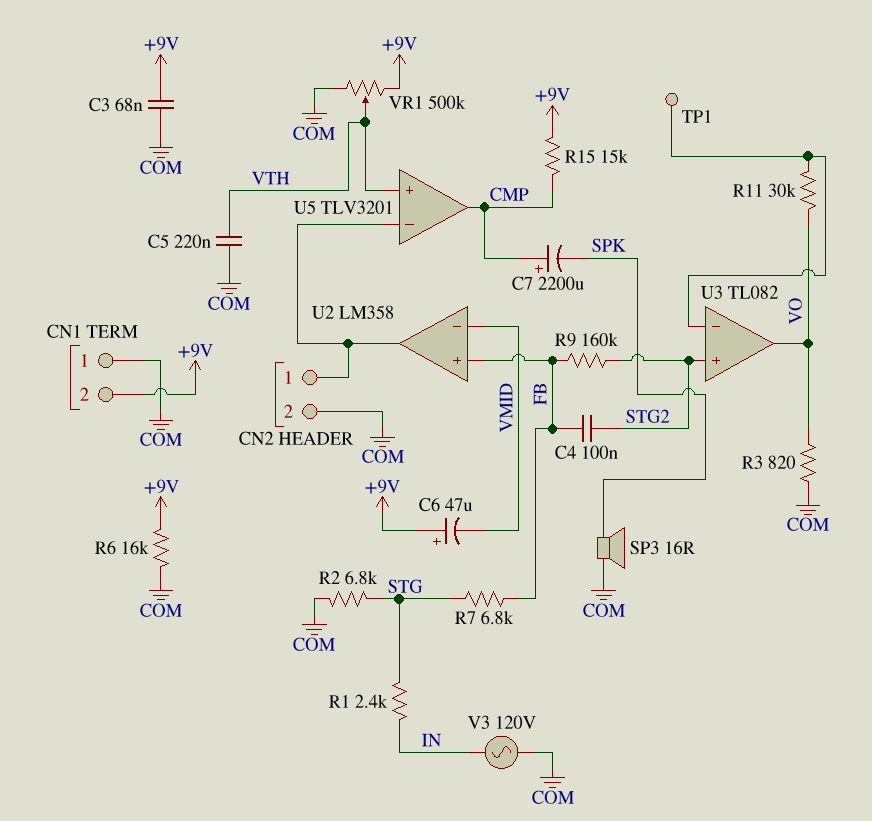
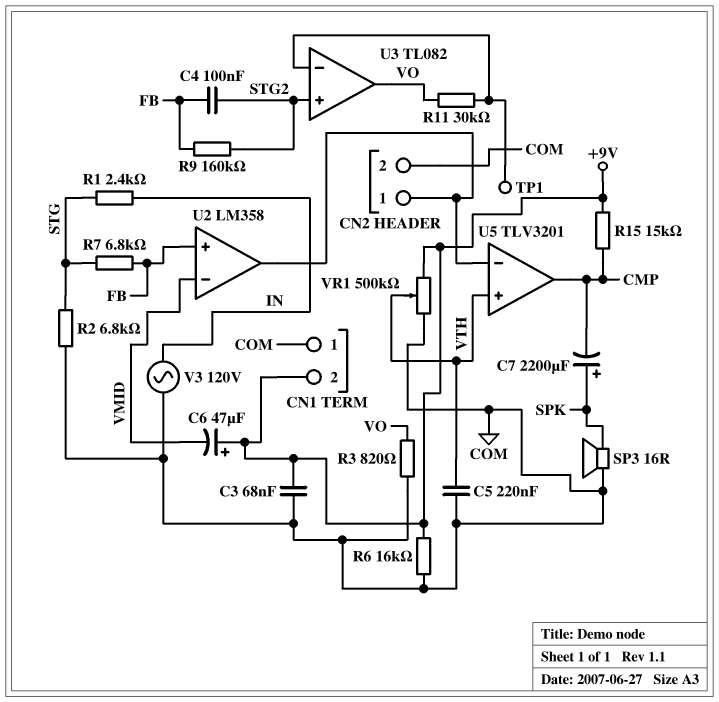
C7: 2200uF (plus CMP, minus SPK) -> 2200uF (plus SPK, minus CMP)

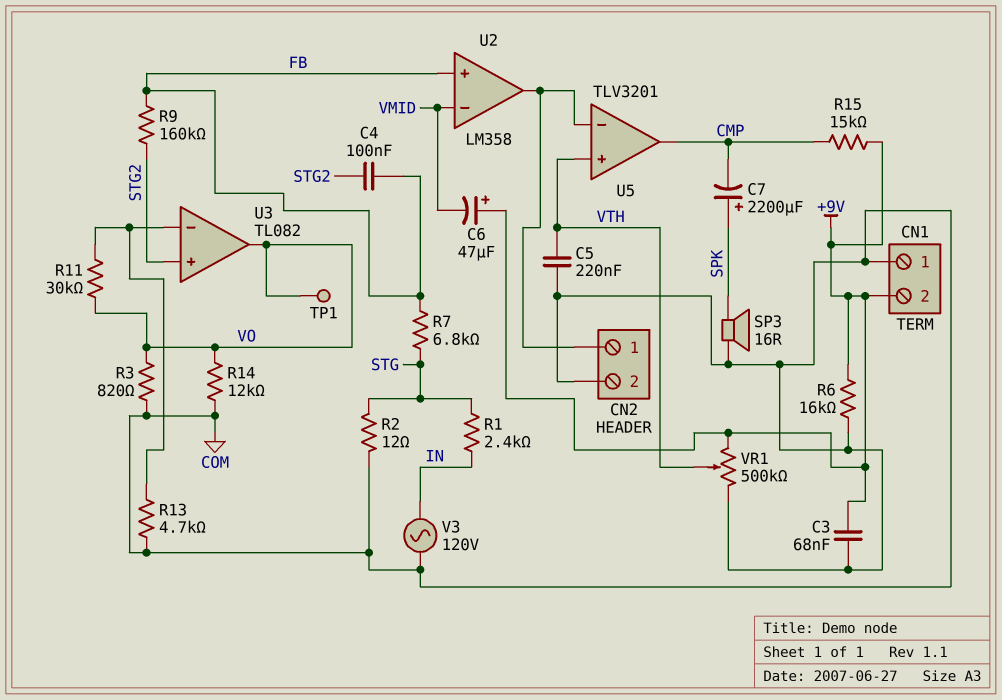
R2: 6.8k (COM, STG) -> 12 (COM, STG)
R13: none -> 4.7k (COM, U3/in-)
R14: none -> 12k (COM, VO)
TP1: test point (U3/in-) -> test point (VO)

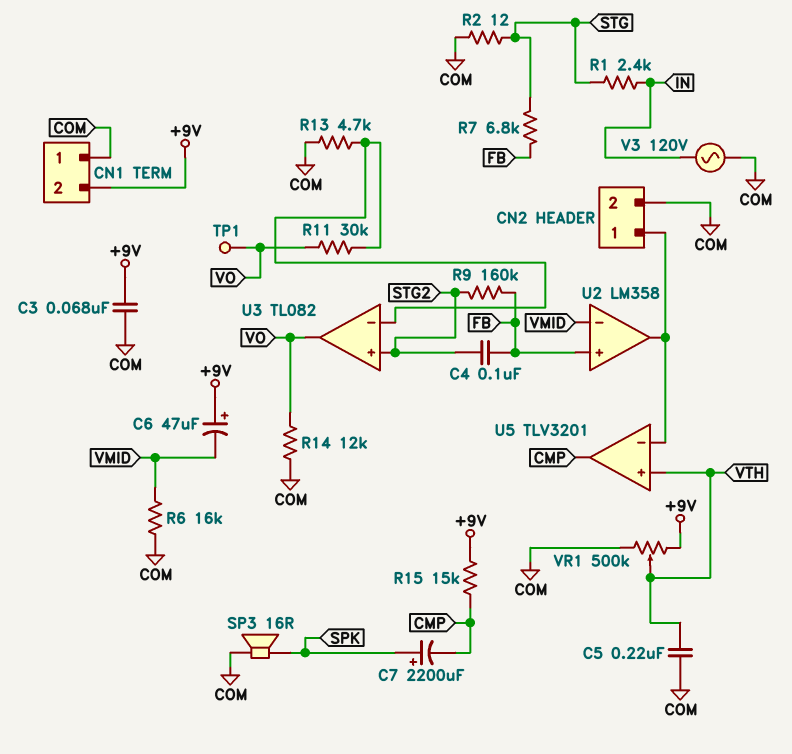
R3: 820 (COM, VO) -> none
R6: 16k (+9V, COM) -> 16k (COM, VMID)

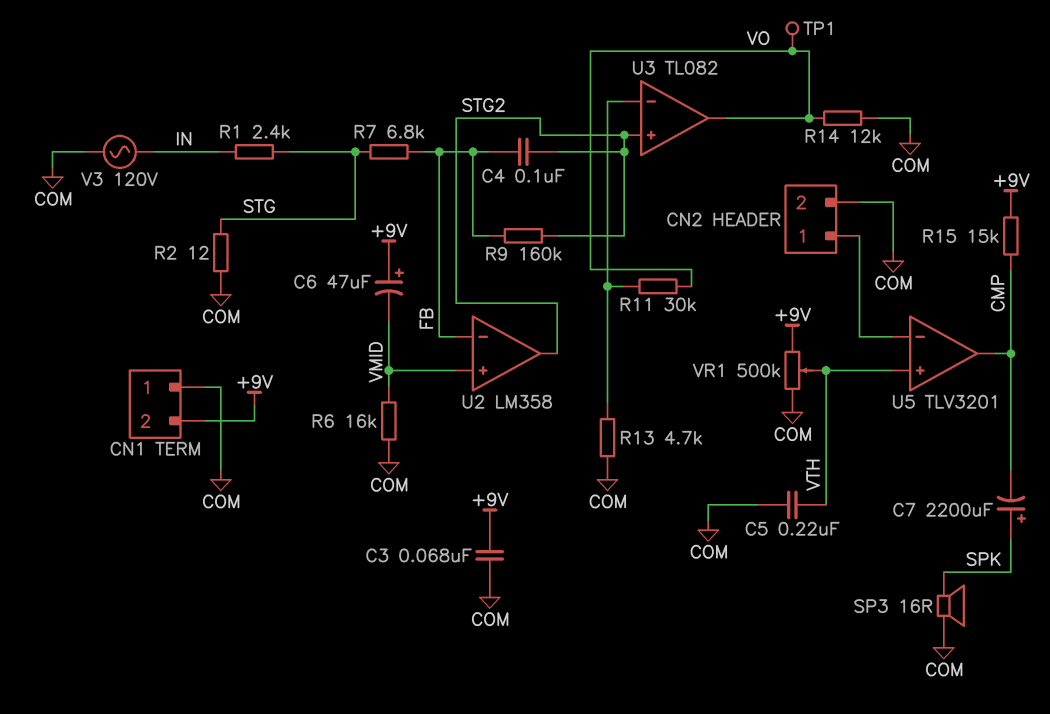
U2 pin in+: FB -> VMID
U2 pin in-: VMID -> FB
U2 pin out: CN2/1 -> STG2

